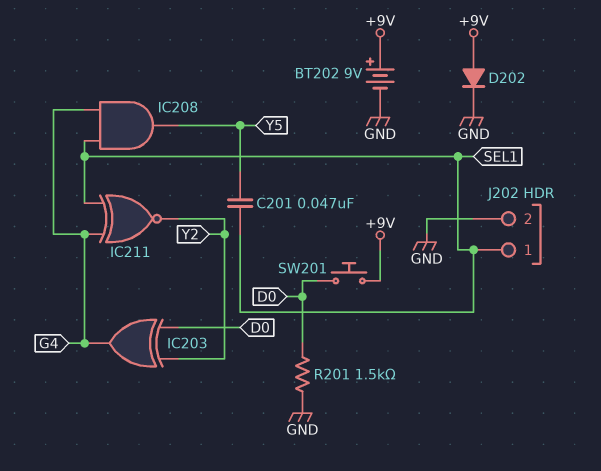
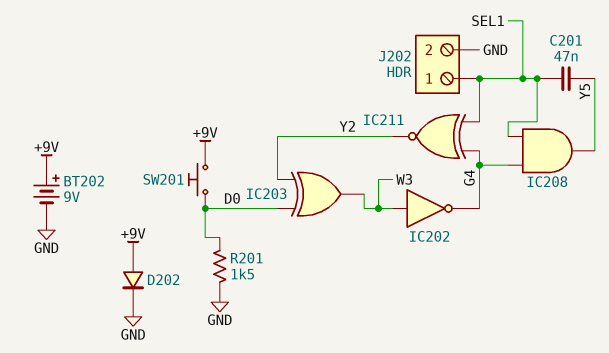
IC202: none -> NOT (in W3, out G4)
IC203: XOR (in D0, in Y2, out G4) -> XOR (in D0, in Y2, out W3)

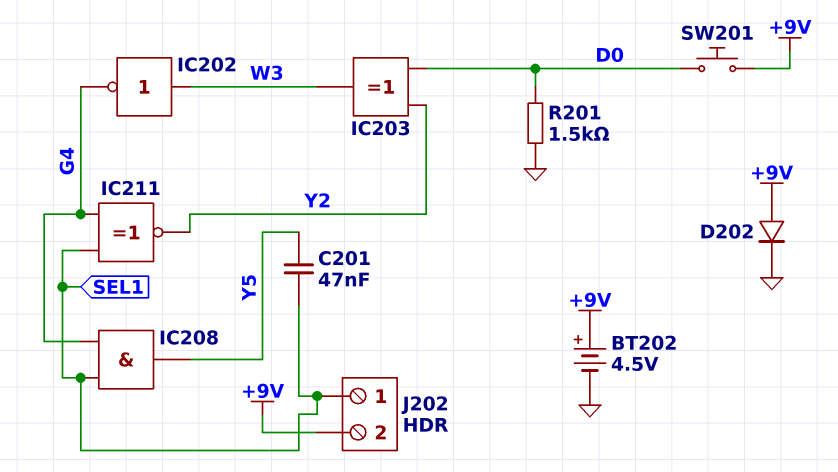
BT202: 9V (plus +9V, minus GND) -> 4.5V (plus +9V, minus GND)
J202 pin 2: GND -> +9V

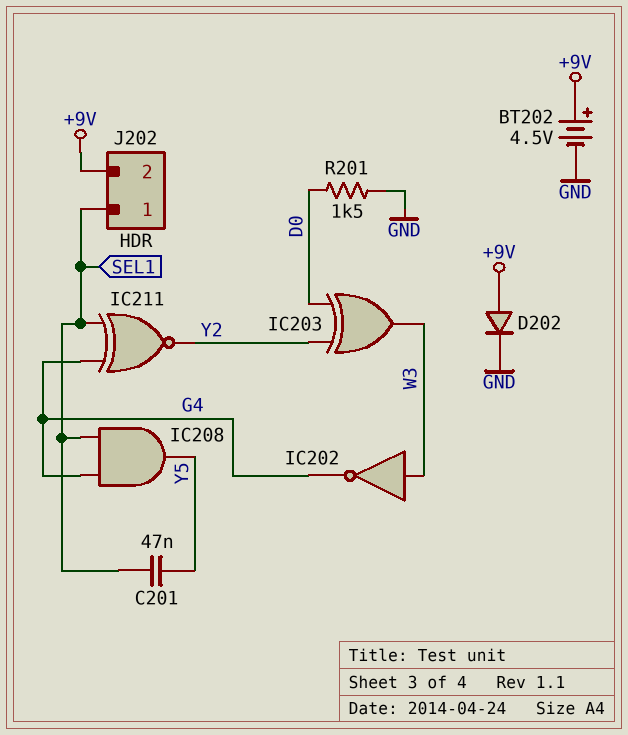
SW201: button (+9V, D0) -> none

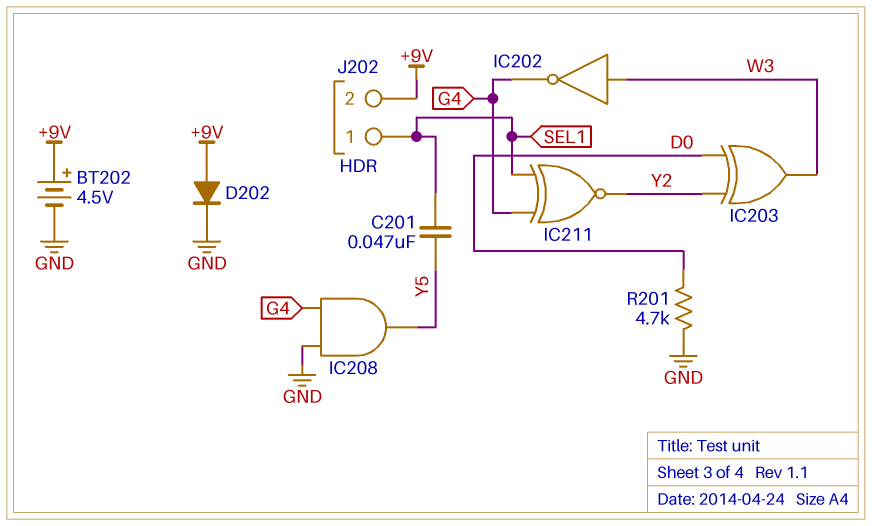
IC208: AND (in G4, in SEL1, out Y5) -> AND (in G4, in GND, out Y5)
R201: 1.5k (D0, GND) -> 4.7k (D0, GND)

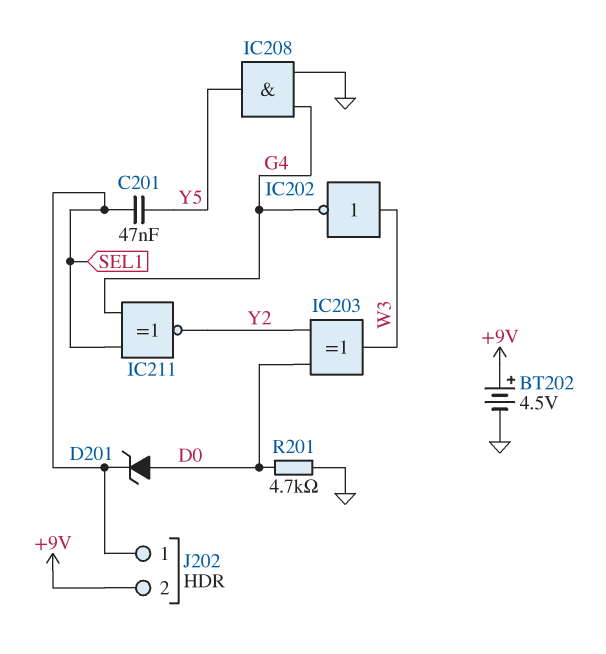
D201: none -> zener (A D0, K SEL1)
D202: diode (A +9V, K GND) -> none

